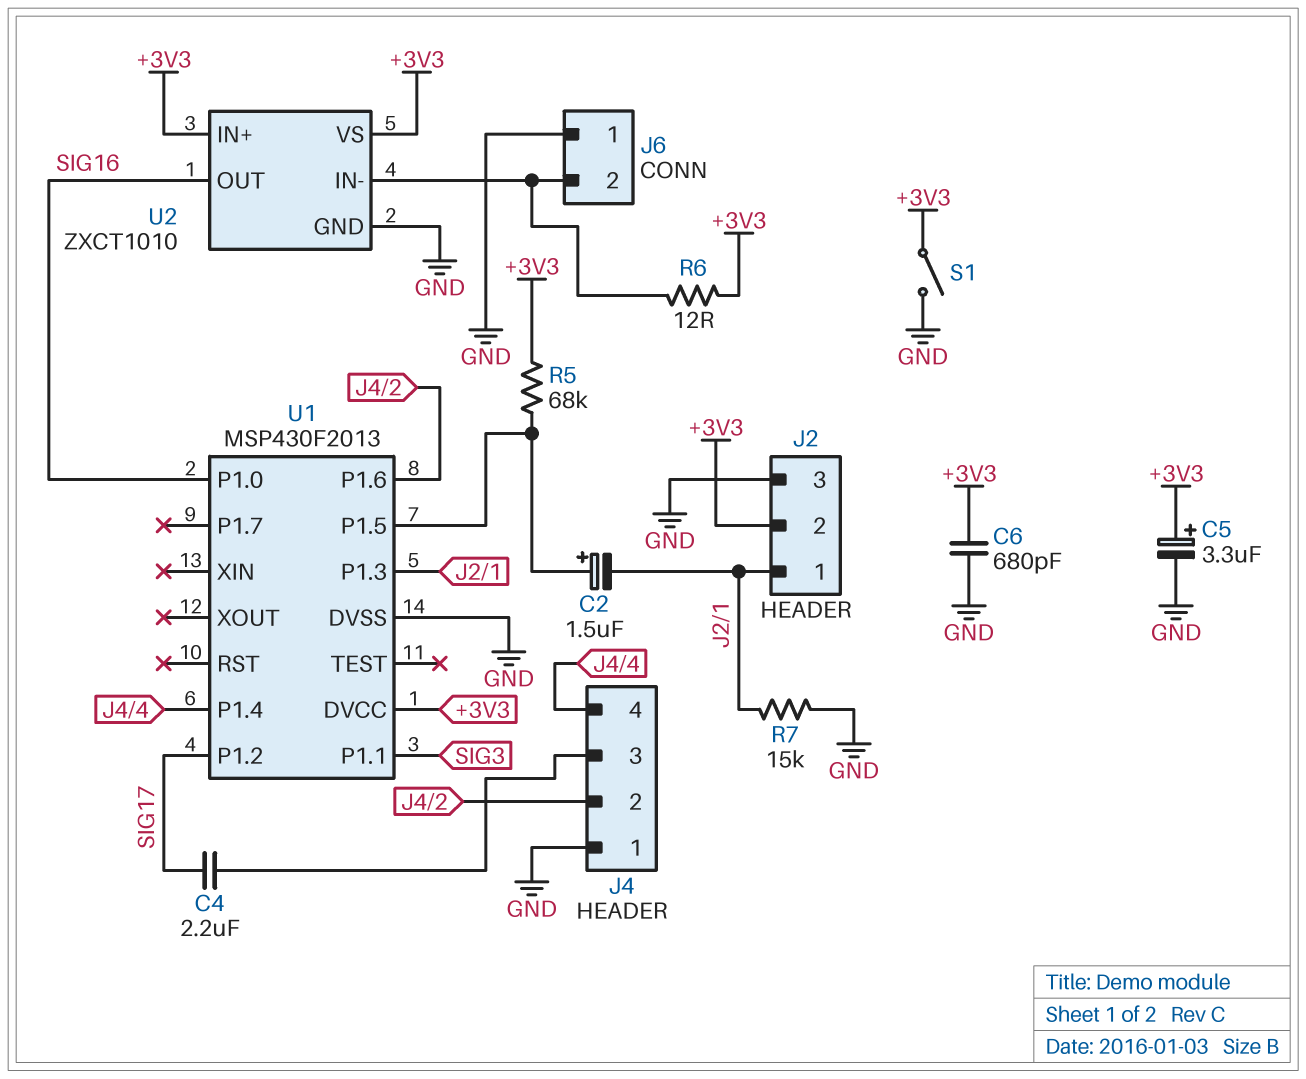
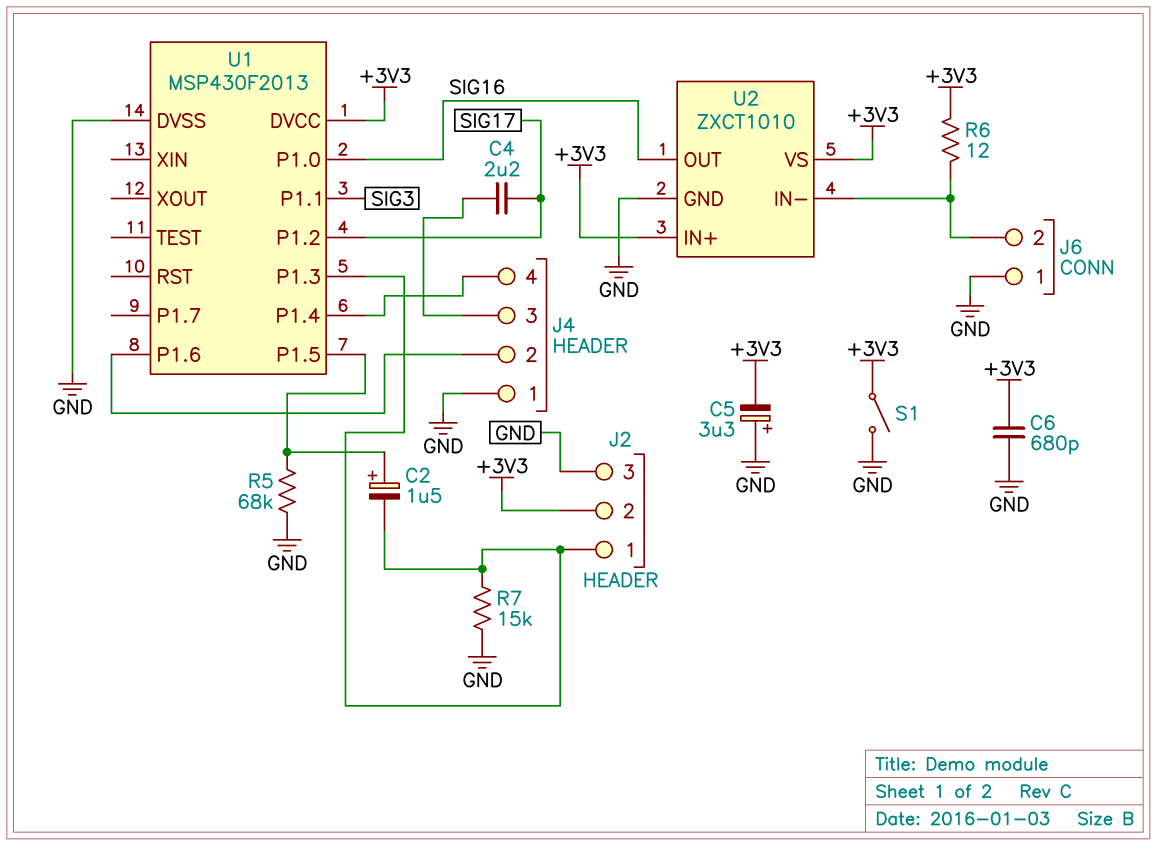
C5: 3.3uF (plus +3V3, minus GND) -> 3.3uF (plus GND, minus +3V3)
R5: 68k (+3V3, U1/P1.5) -> 68k (GND, U1/P1.5)

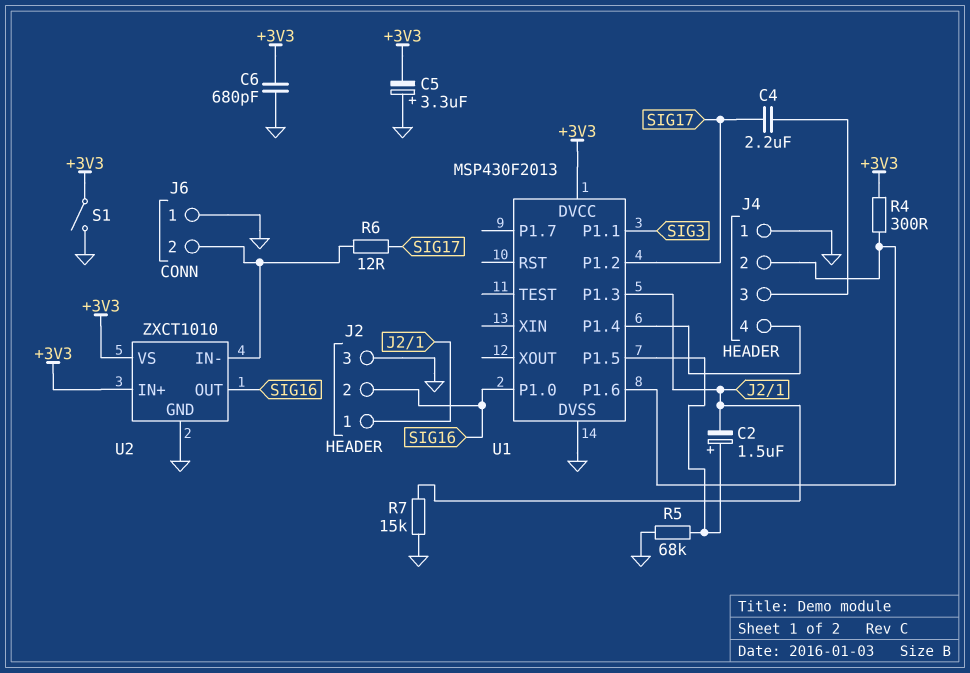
J2 pin 2: +3V3 -> SIG16
R4: none -> 300 (+3V3, J4/2)
R6: 12 (+3V3, J6/2) -> 12 (J6/2, SIG17)

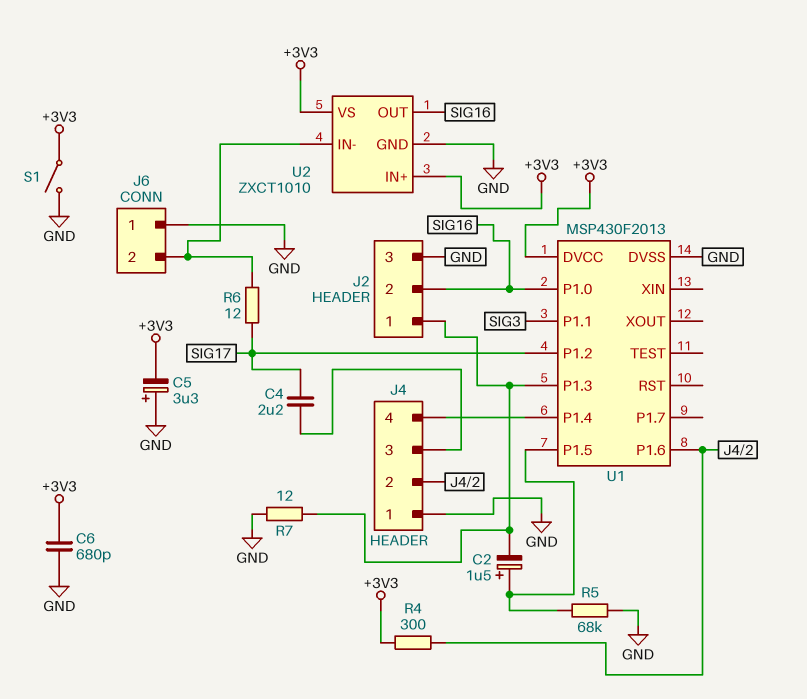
R7: 15k (GND, J2/1) -> 12 (GND, J2/1)

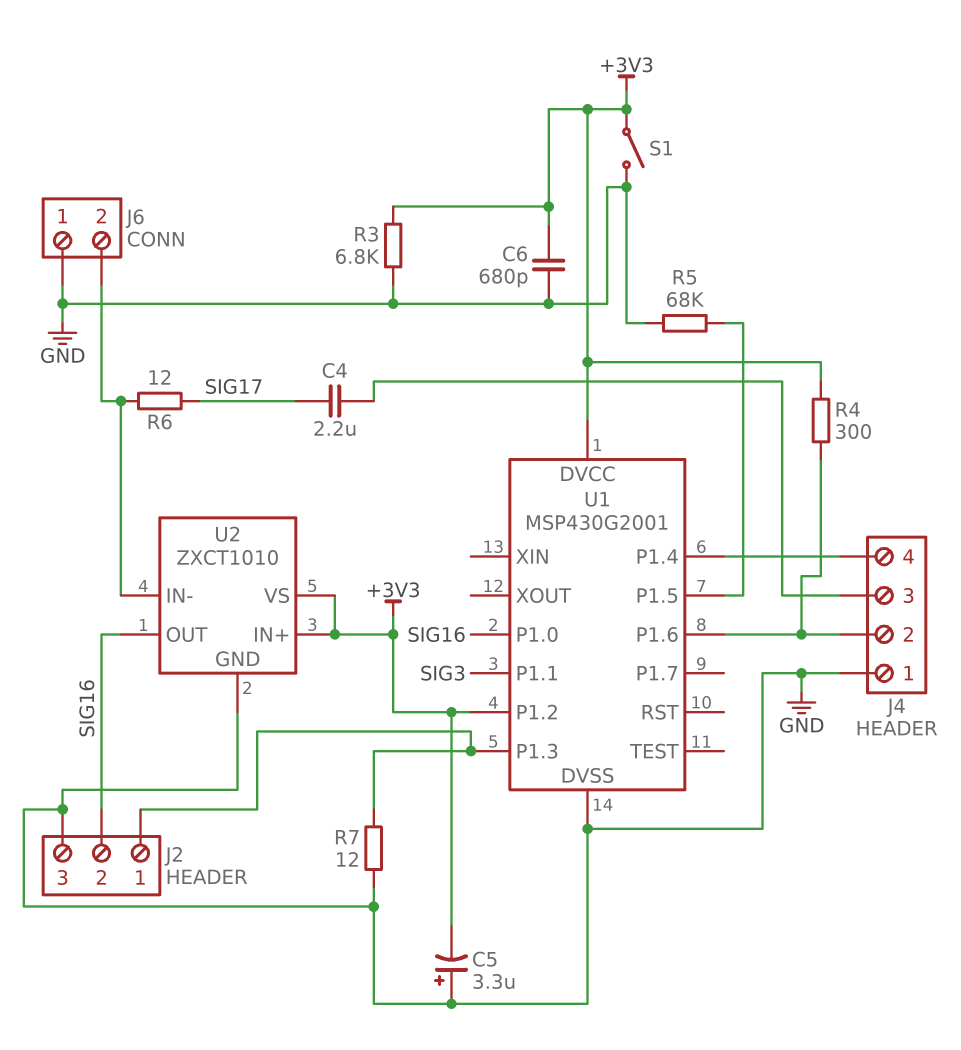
C2: 1.5uF (plus U1/P1.5, minus J2/1) -> none
R3: none -> 6.8k (+3V3, GND)
U1: MSP430F2013 -> MSP430G2001
U1 pin P1.2: SIG17 -> +3V3

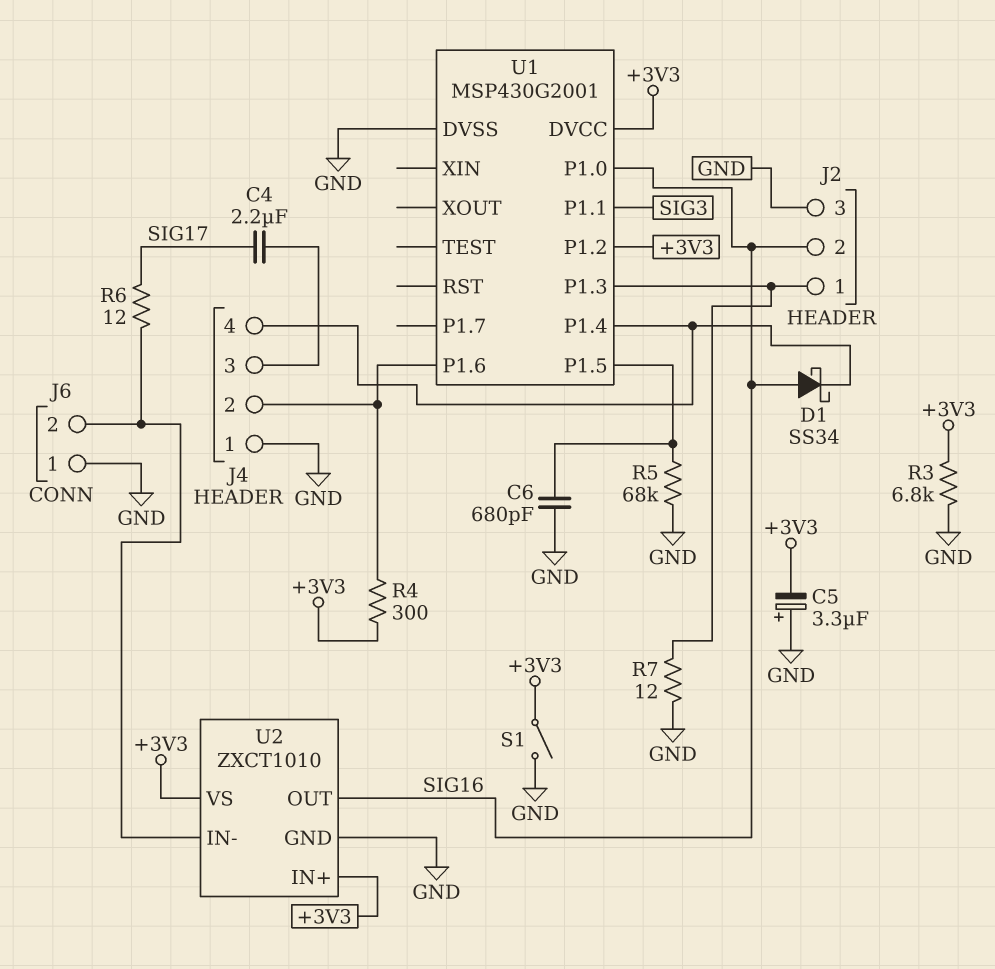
C6: 680pF (+3V3, GND) -> 680pF (GND, U1/P1.5)
D1: none -> schottky SS34 (A SIG16, K J4/4)

